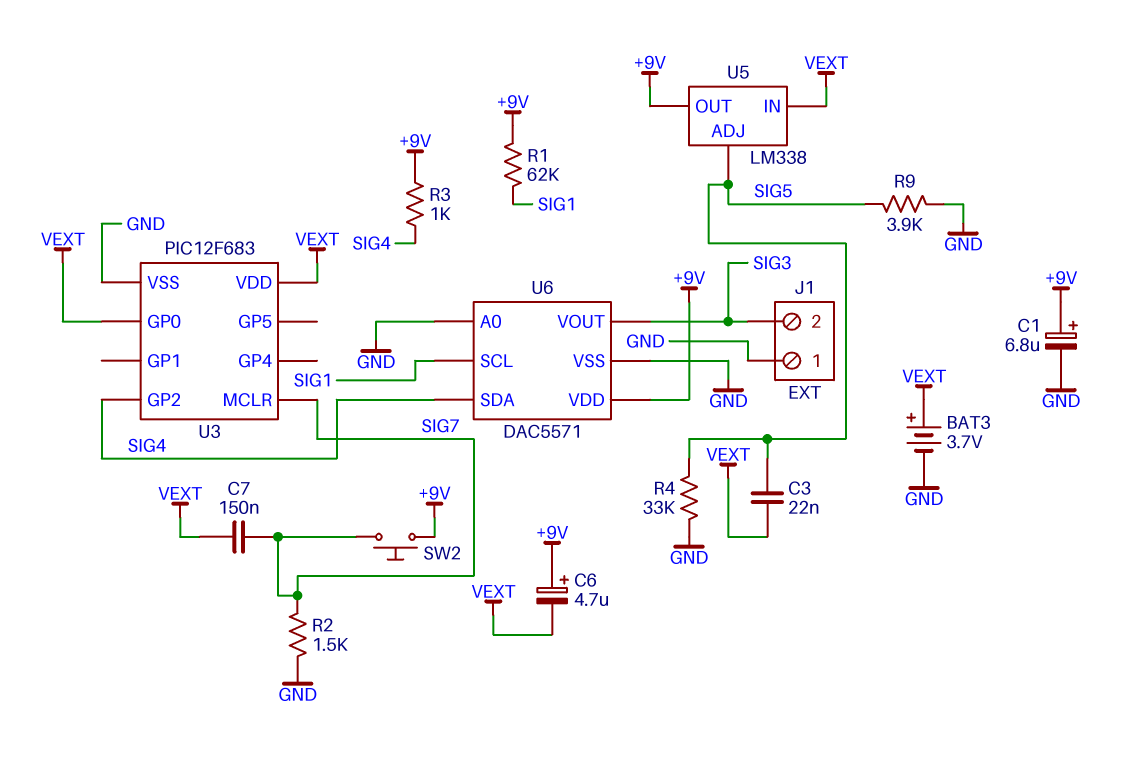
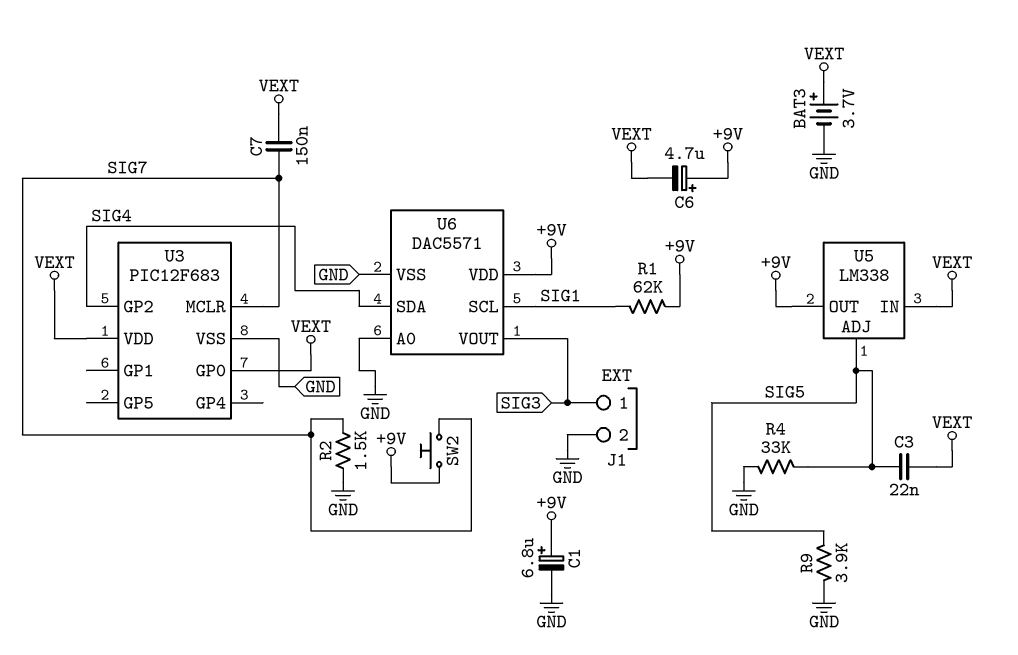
J1 pin 1: GND -> SIG3
J1 pin 2: SIG3 -> GND
R3: 1k (+9V, SIG4) -> none

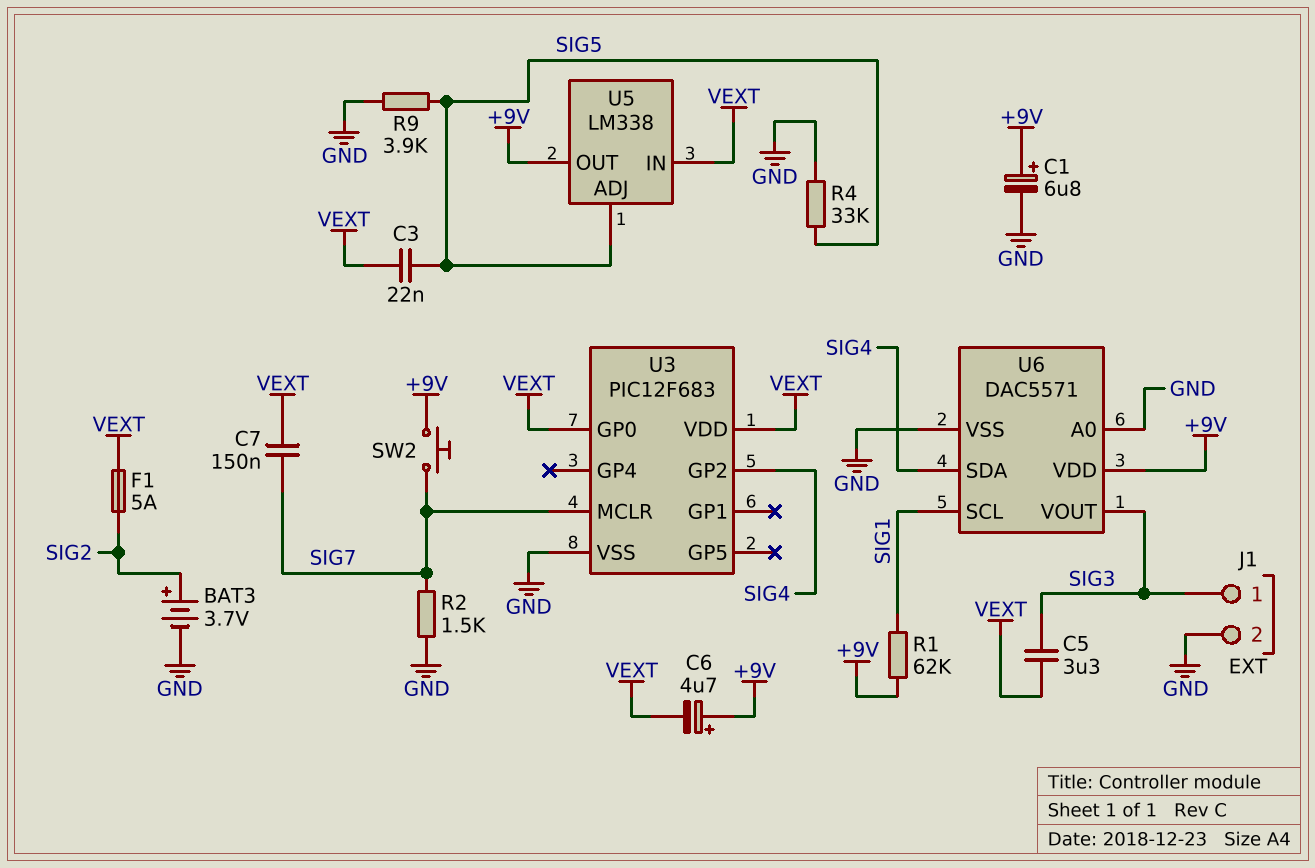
BAT3: 3.7V (plus VEXT, minus GND) -> 3.7V (plus SIG2, minus GND)
C5: none -> 3.3uF (SIG3, VEXT)
F1: none -> 5A (SIG2, VEXT)

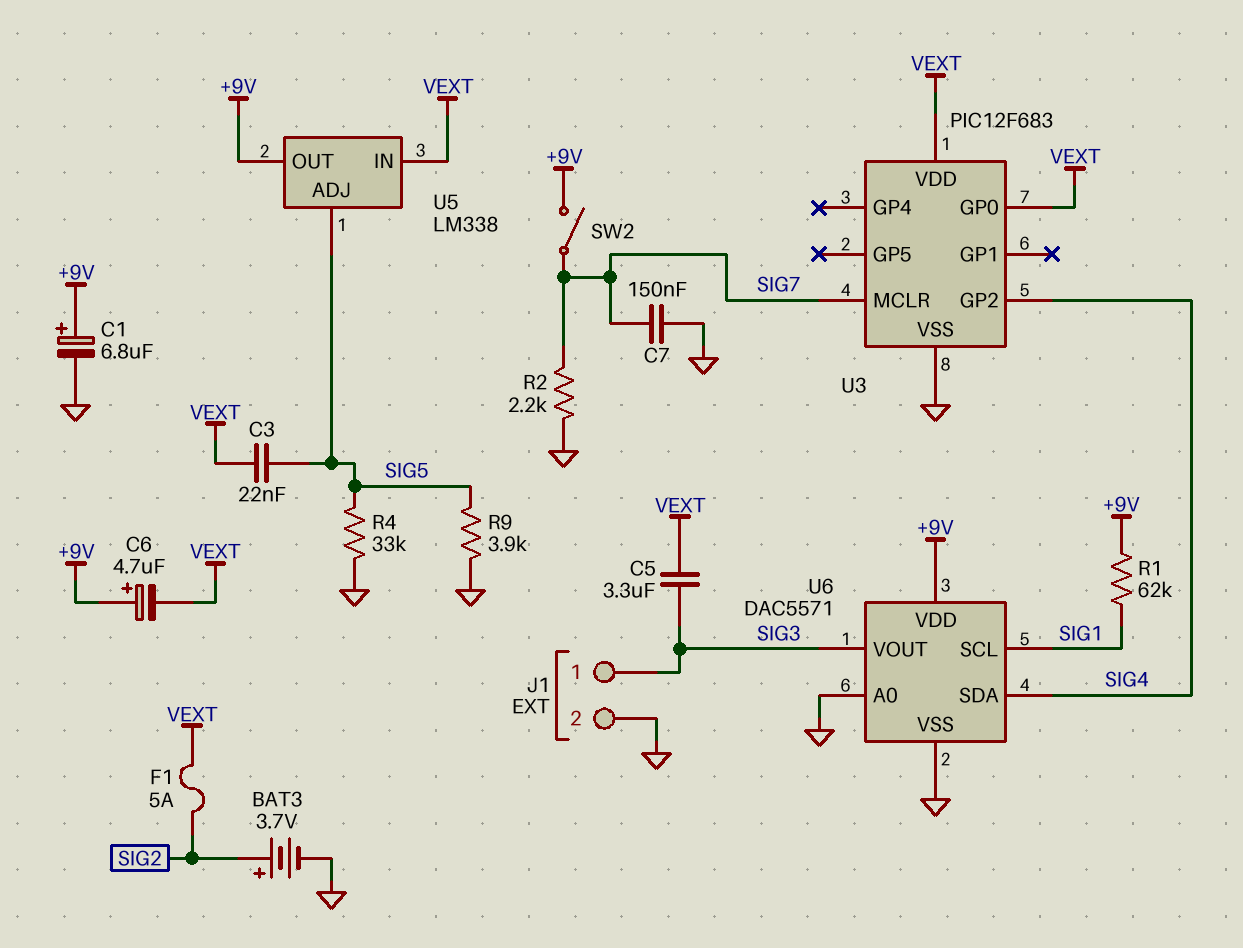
C7: 150nF (SIG7, VEXT) -> 150nF (GND, SIG7)
R2: 1.5k (GND, SIG7) -> 2.2k (GND, SIG7)
SW2: button (+9V, SIG7) -> switch (+9V, SIG7)

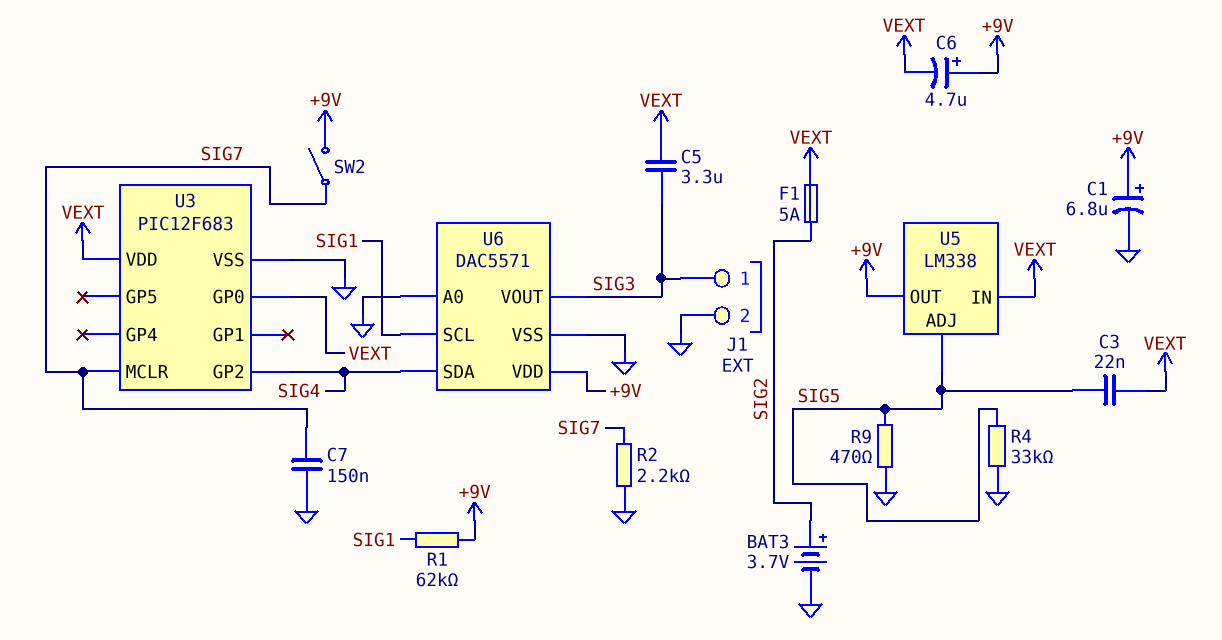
R9: 3.9k (GND, SIG5) -> 470 (GND, SIG5)

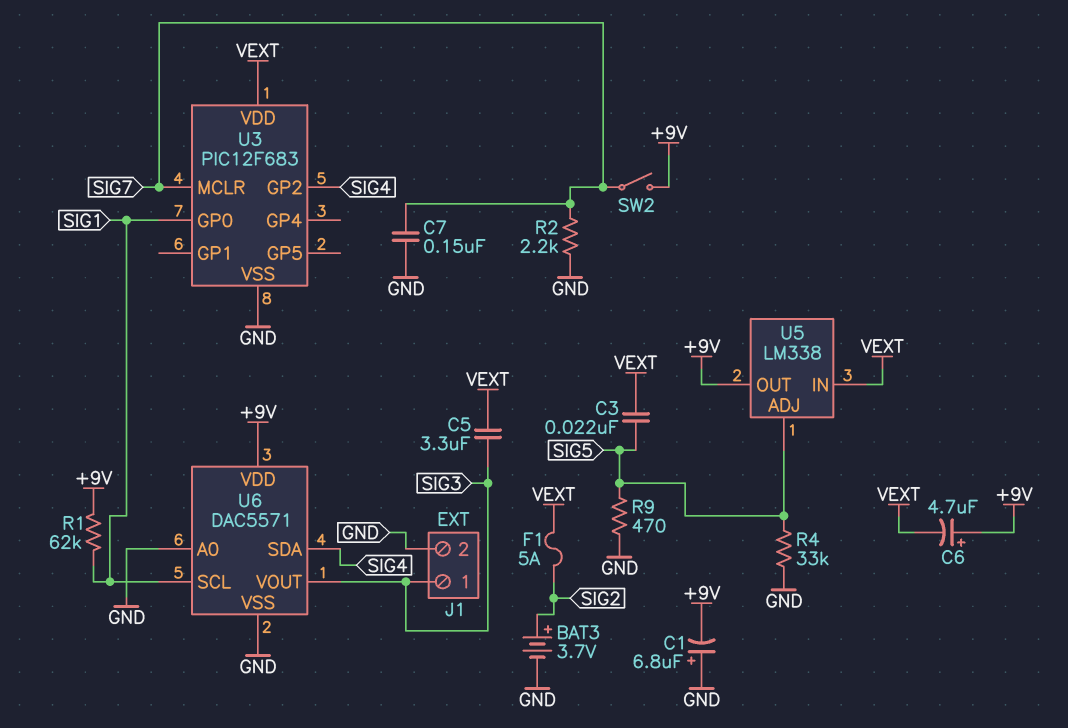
C1: 6.8uF (plus +9V, minus GND) -> 6.8uF (plus GND, minus +9V)
U3 pin GP0: VEXT -> SIG1

